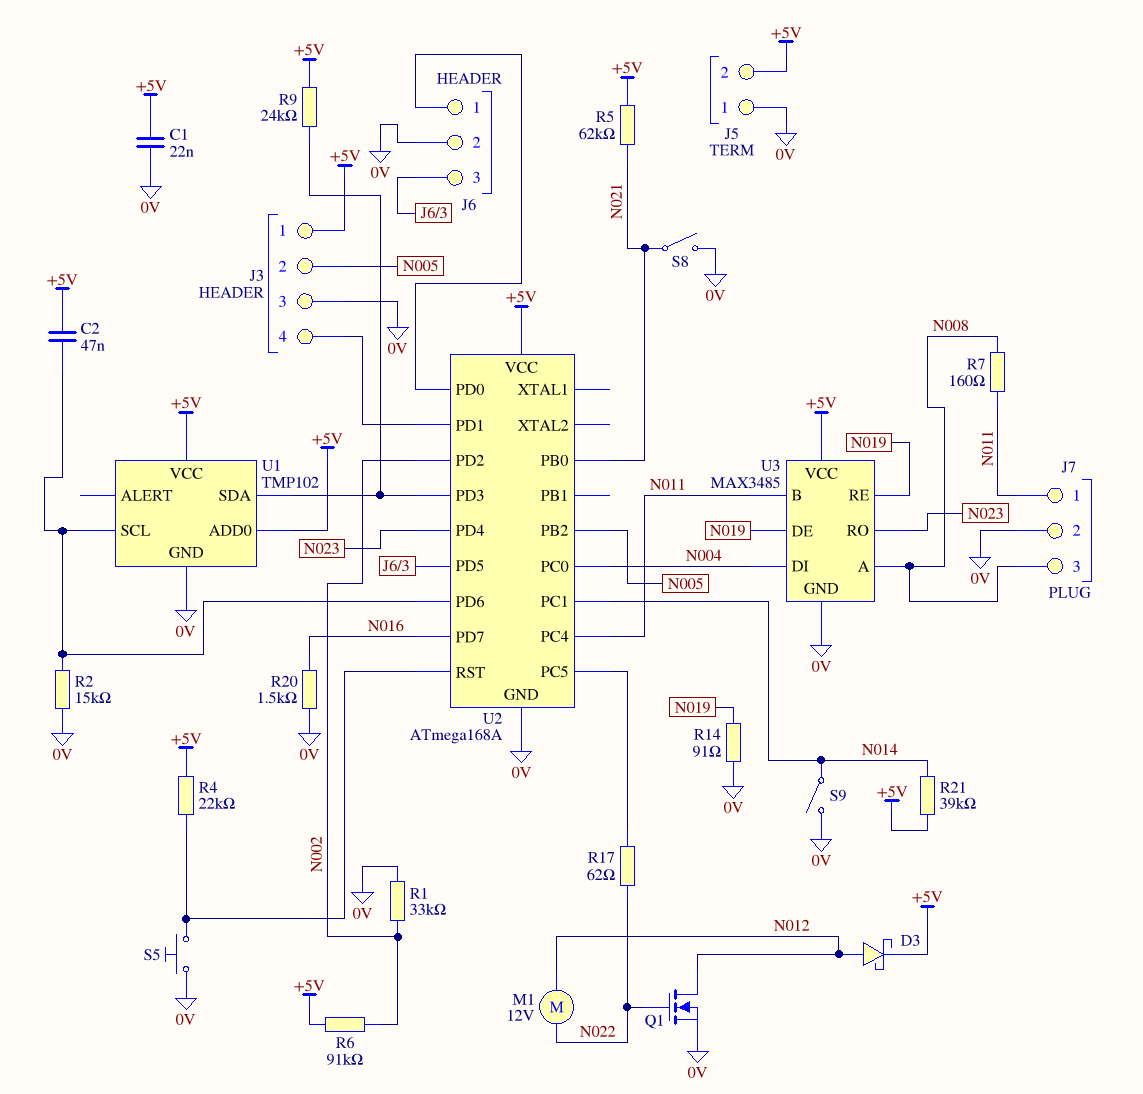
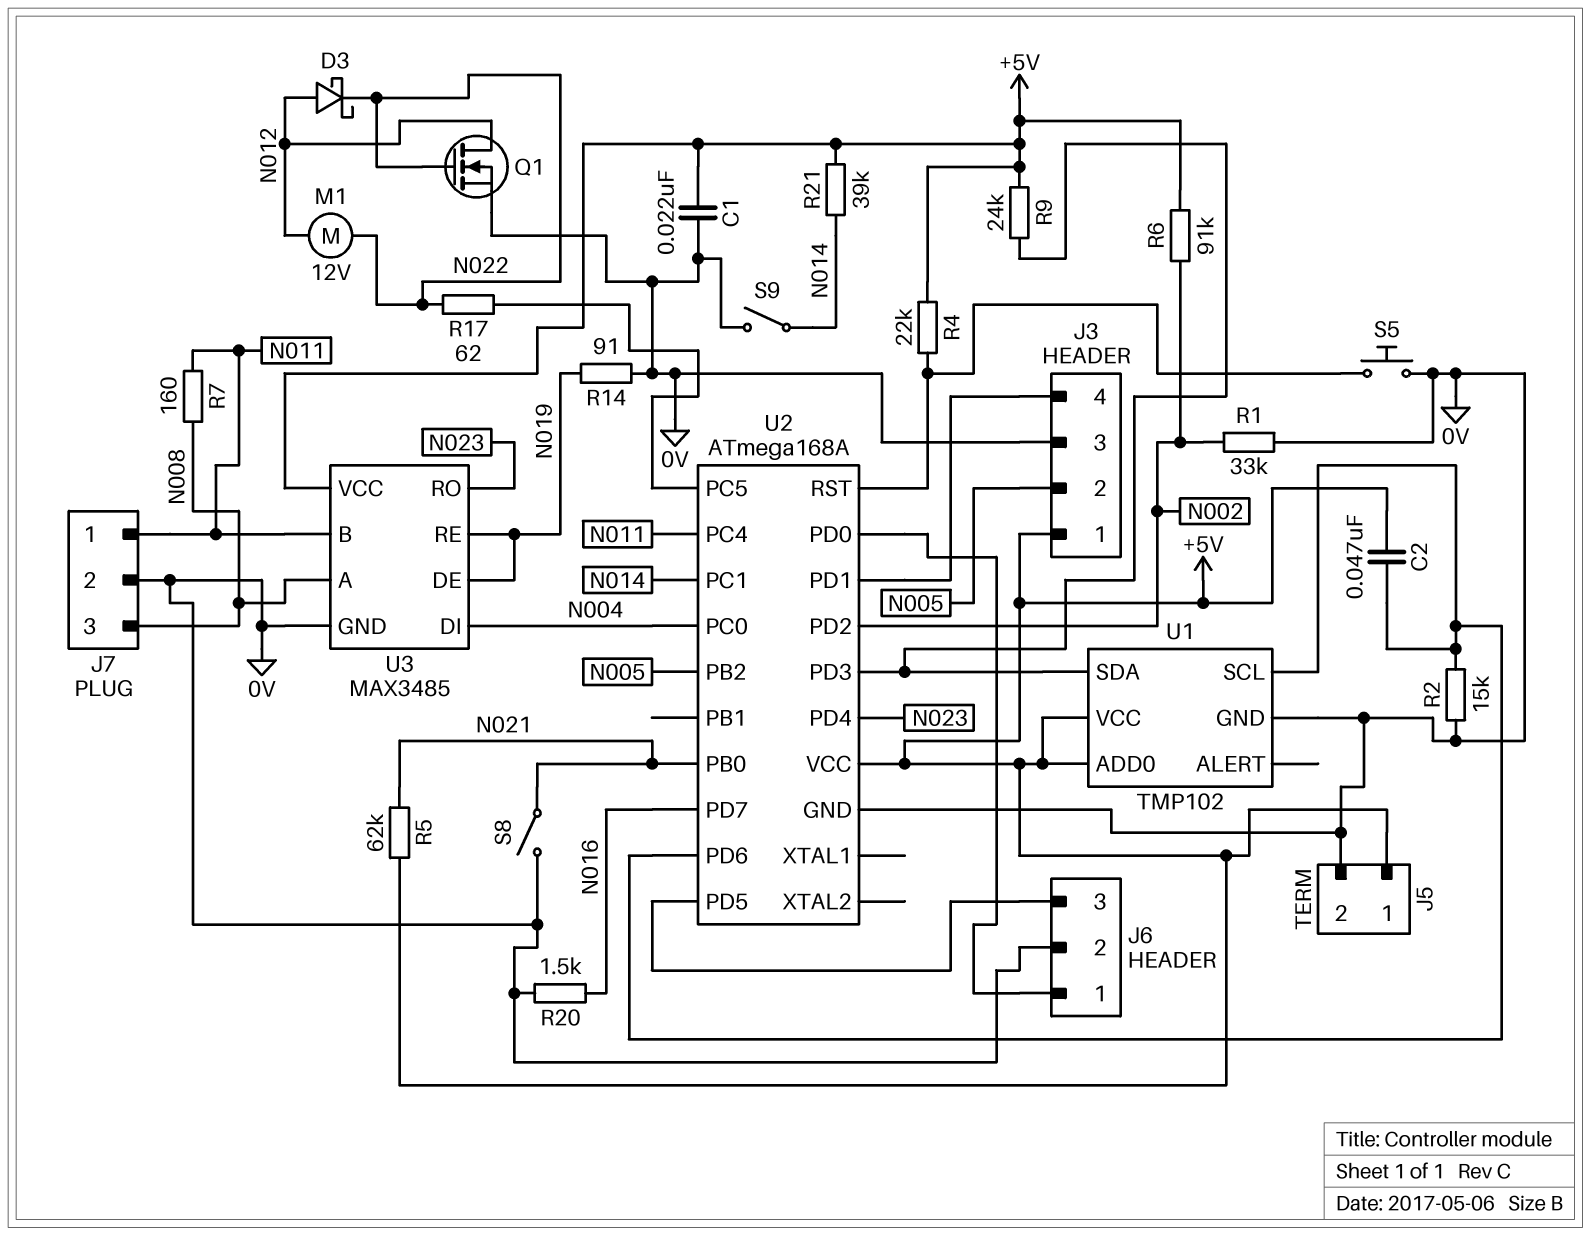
D3: schottky (A N012, K +5V) -> schottky (A N012, K N022)
J5 pin 1: 0V -> +5V
J5 pin 2: +5V -> 0V

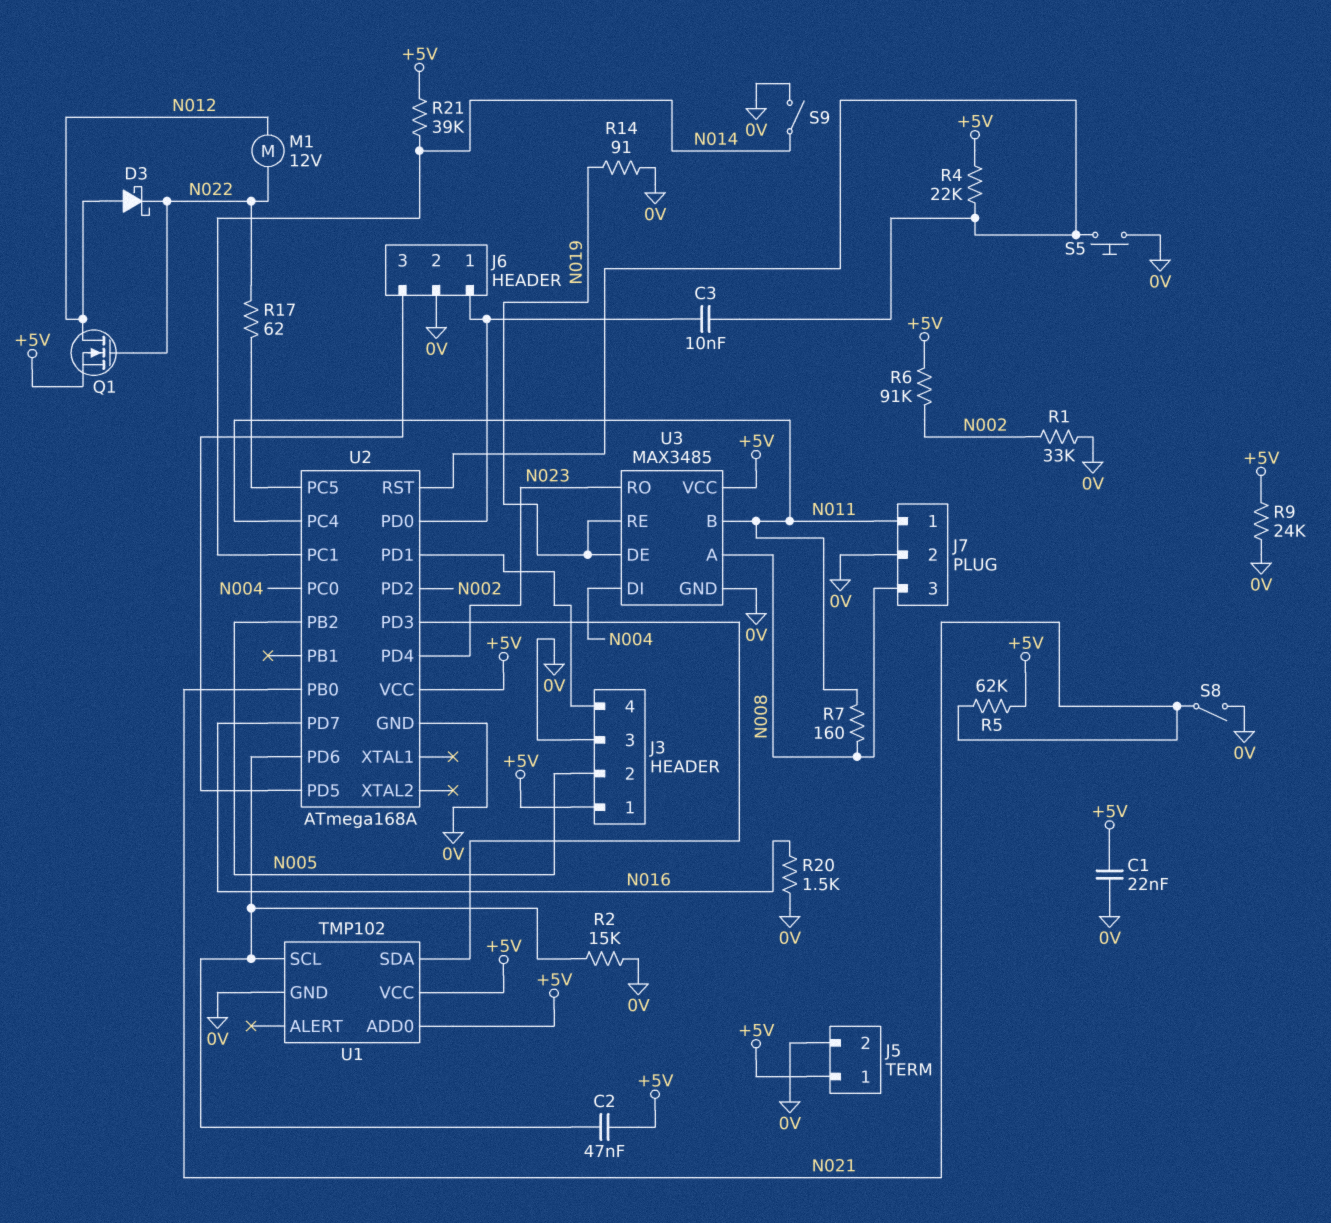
C3: none -> 10nF (J6/1, U2/RST)
Q1: NMOS (G N022, D N012, S 0V) -> NMOS (G N022, D N012, S +5V)
R9: 24k (+5V, U1/SDA) -> 24k (+5V, 0V)

